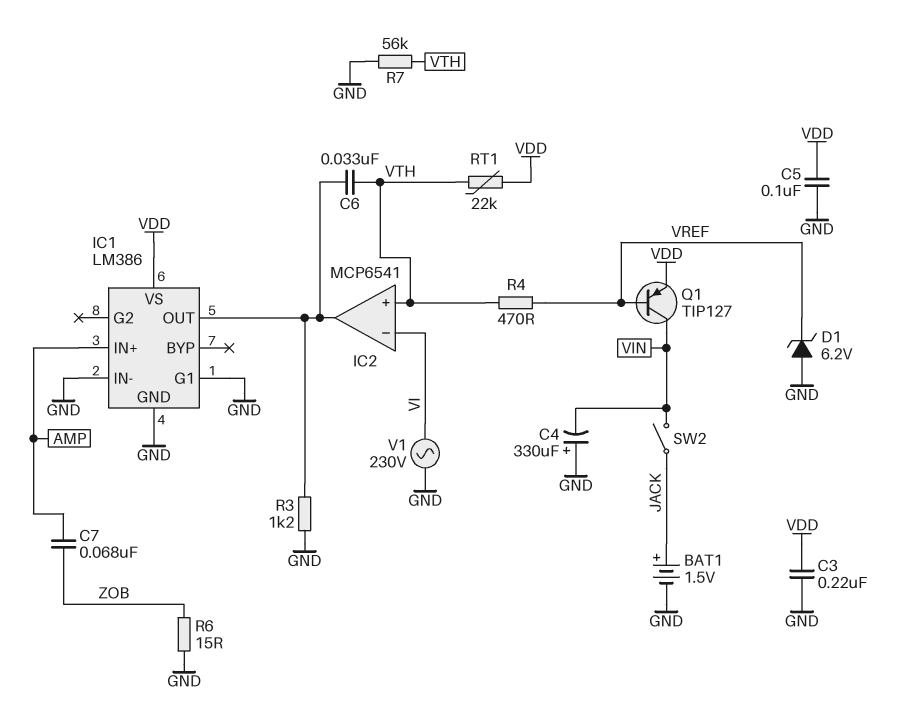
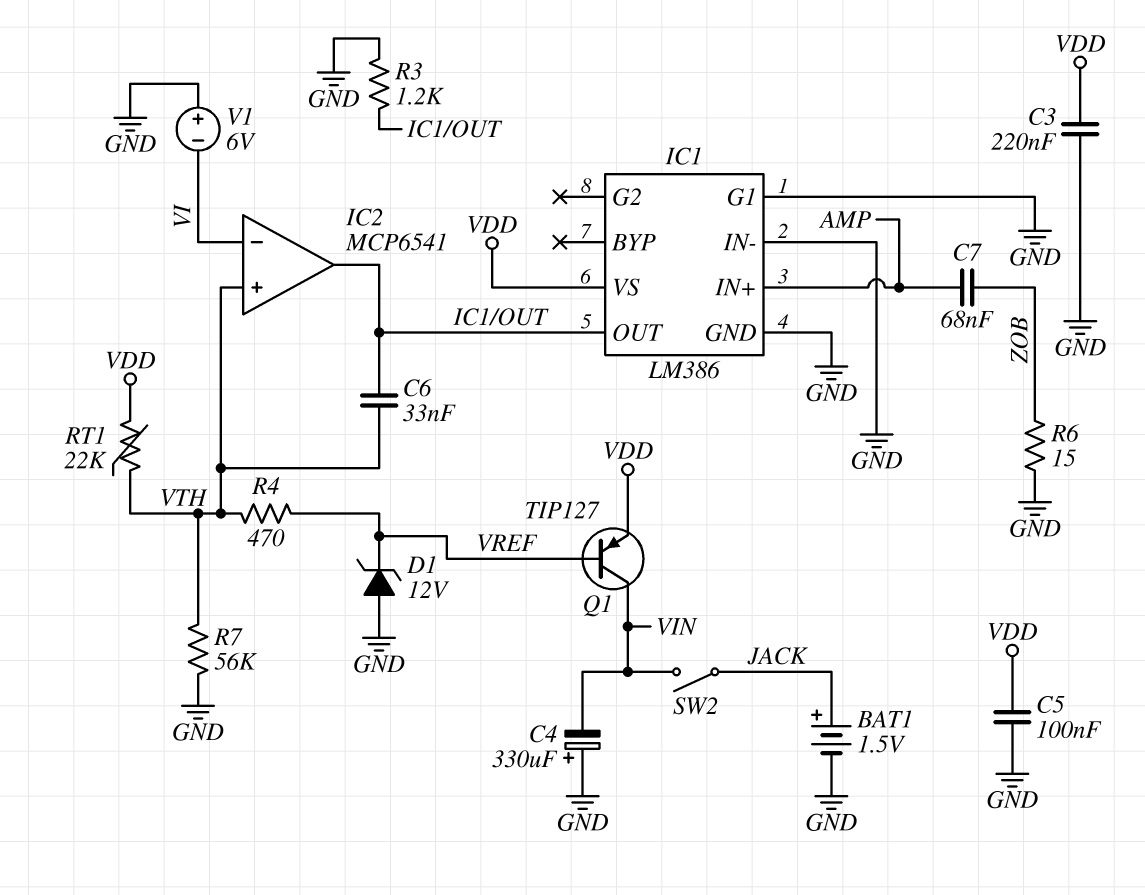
D1: zener 6.2V (A GND, K VREF) -> zener 12V (A GND, K VREF)
V1: AC 230V (GND, VI) -> 6V (plus GND, minus VI)

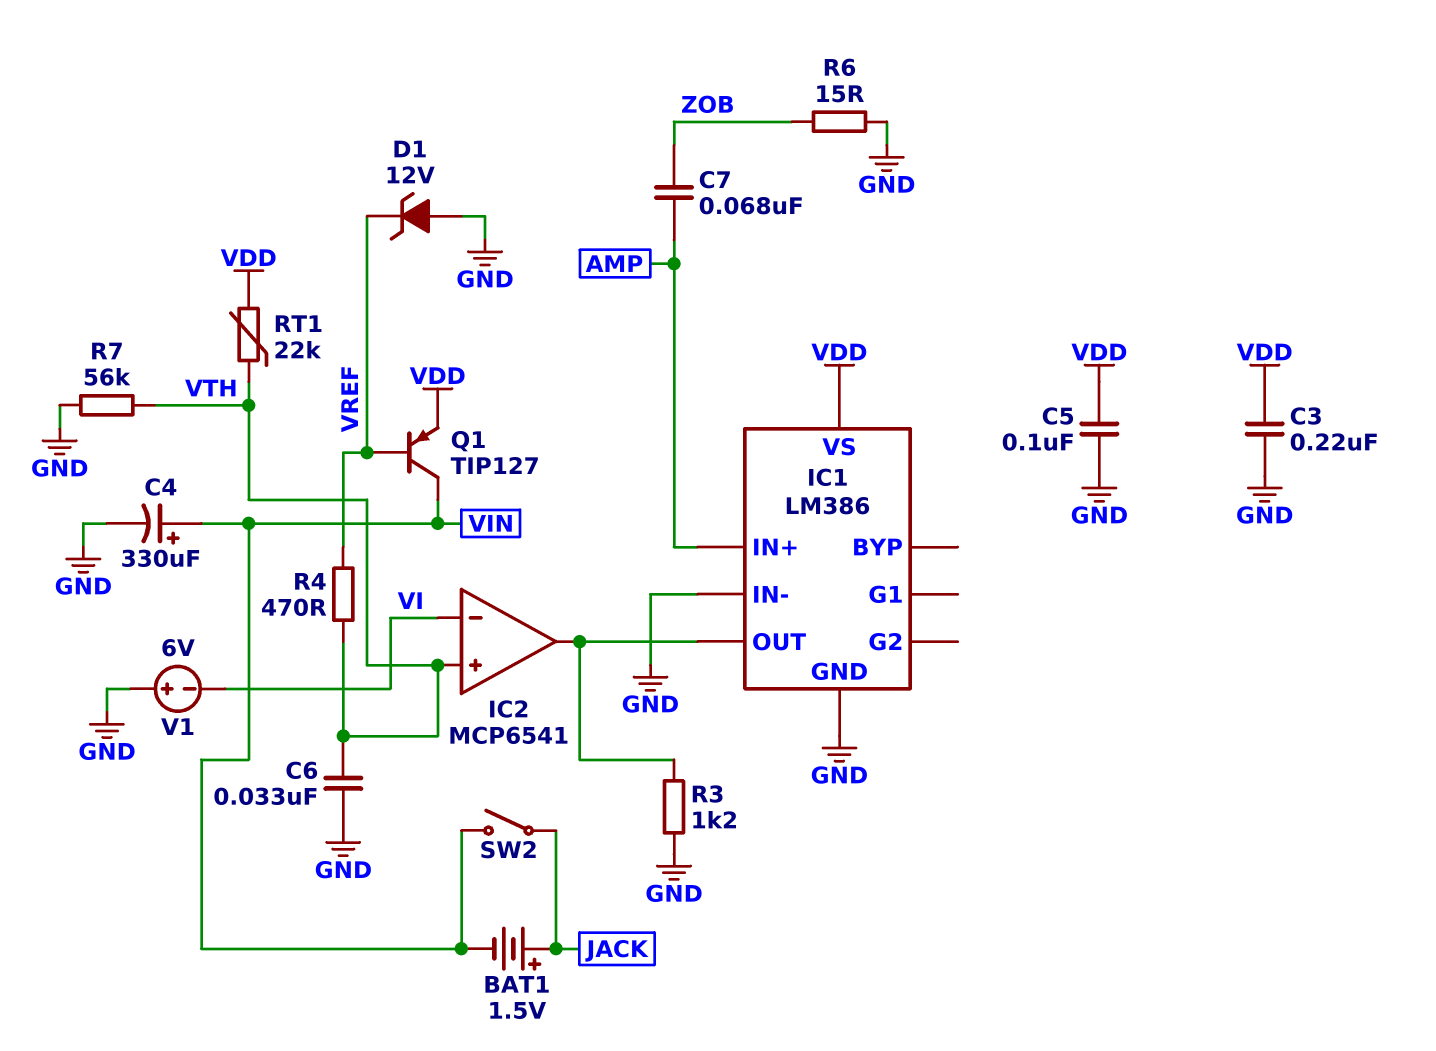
BAT1: 1.5V (plus JACK, minus GND) -> 1.5V (plus JACK, minus VIN)
C4: 330uF (plus GND, minus VIN) -> 330uF (plus VIN, minus GND)
C6: 33nF (IC1/OUT, VTH) -> 33nF (GND, VTH)
IC1 pin G1: GND -> none

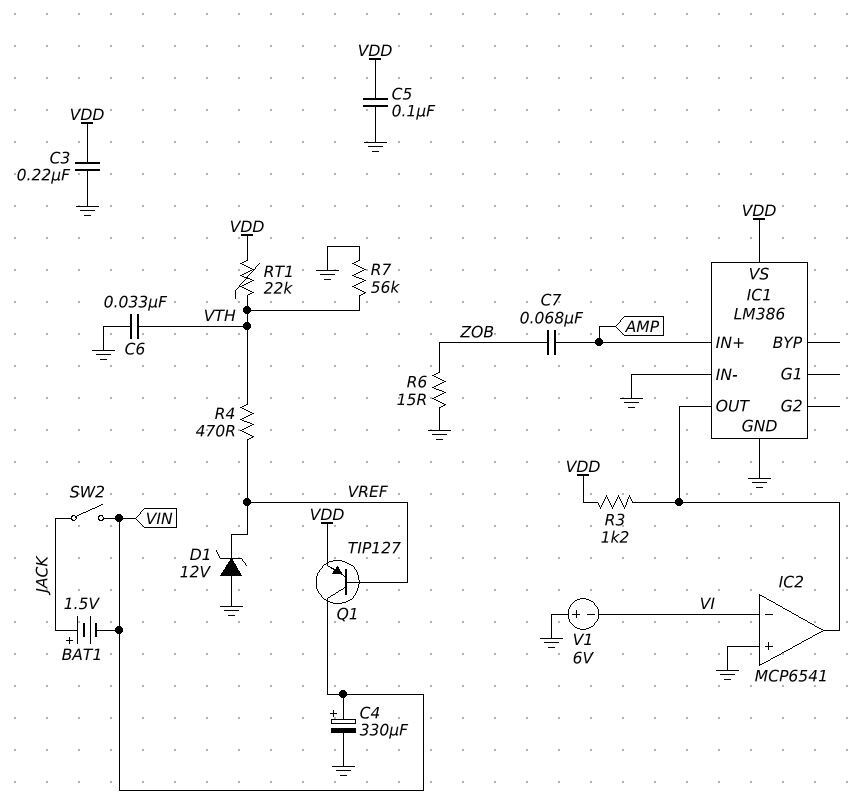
IC2 pin in+: VTH -> GND
R3: 1.2k (GND, IC1/OUT) -> 1.2k (IC1/OUT, VDD)

